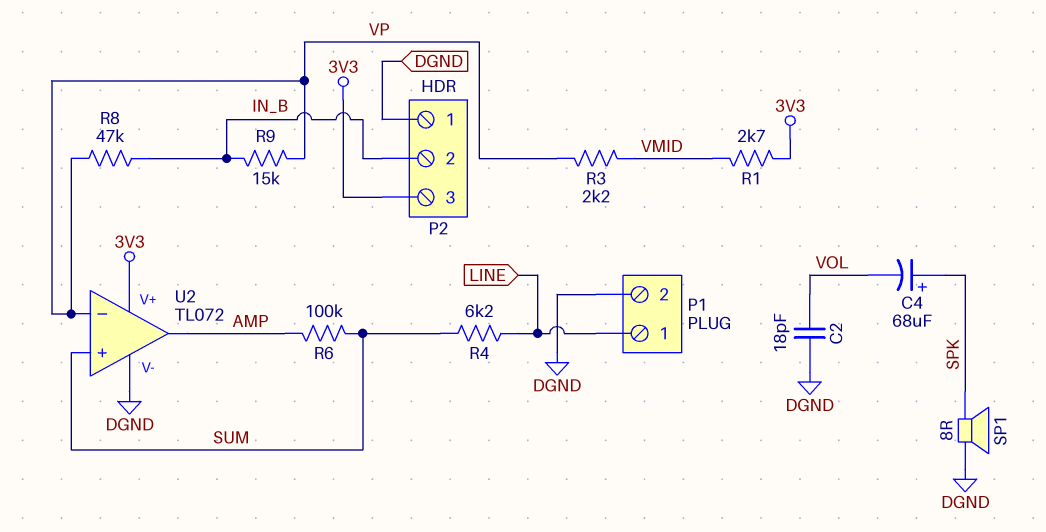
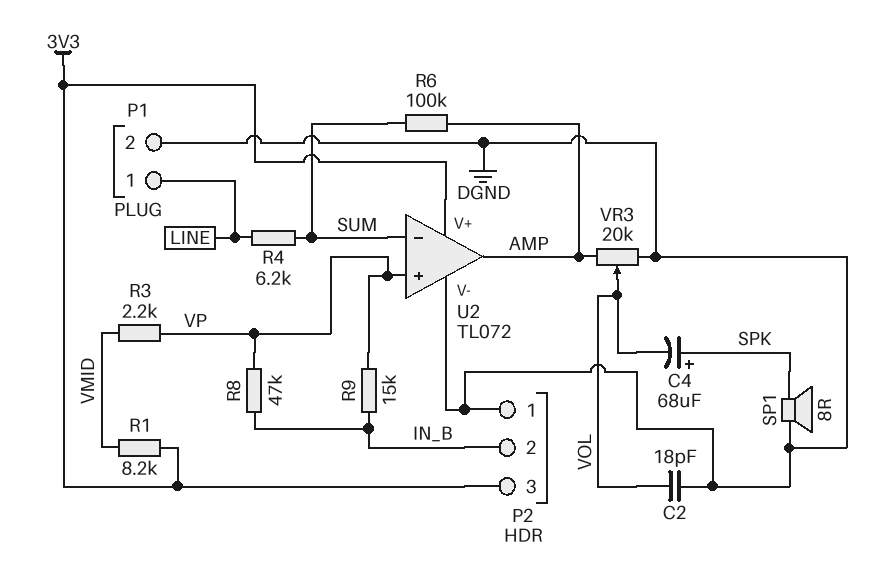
R1: 2.7k (3V3, VMID) -> 8.2k (3V3, VMID)
U2 pin in+: SUM -> VP
U2 pin in-: VP -> SUM
VR3: none -> 20k (AMP, DGND, wiper VOL)

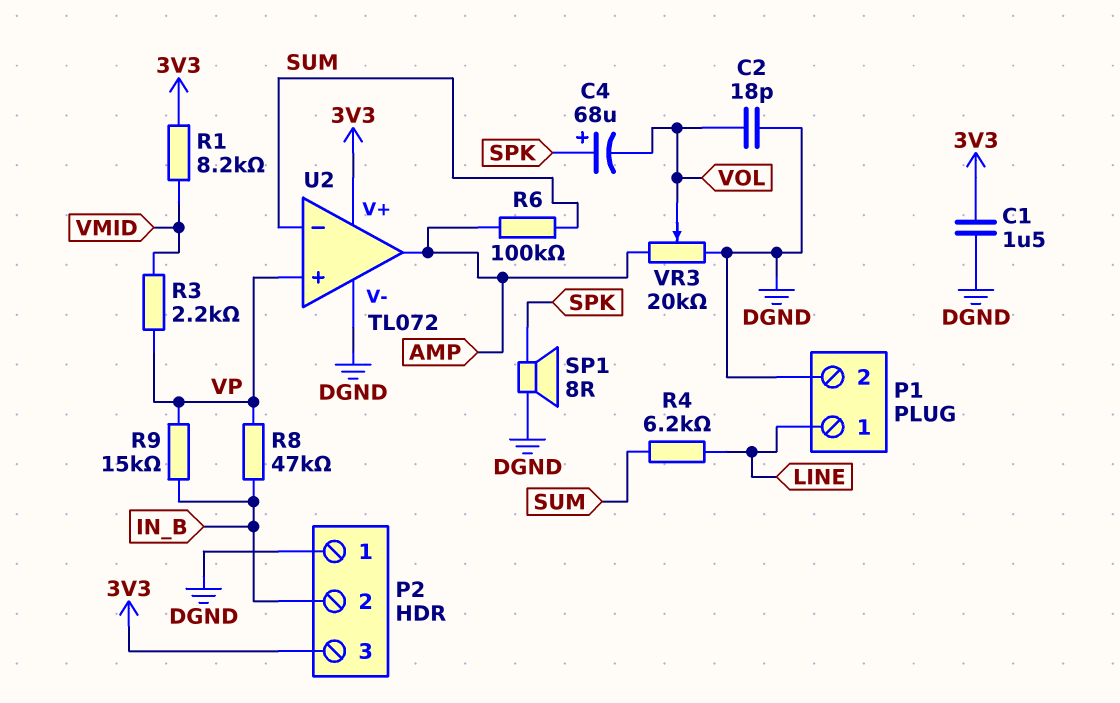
C1: none -> 1.5uF (3V3, DGND)

